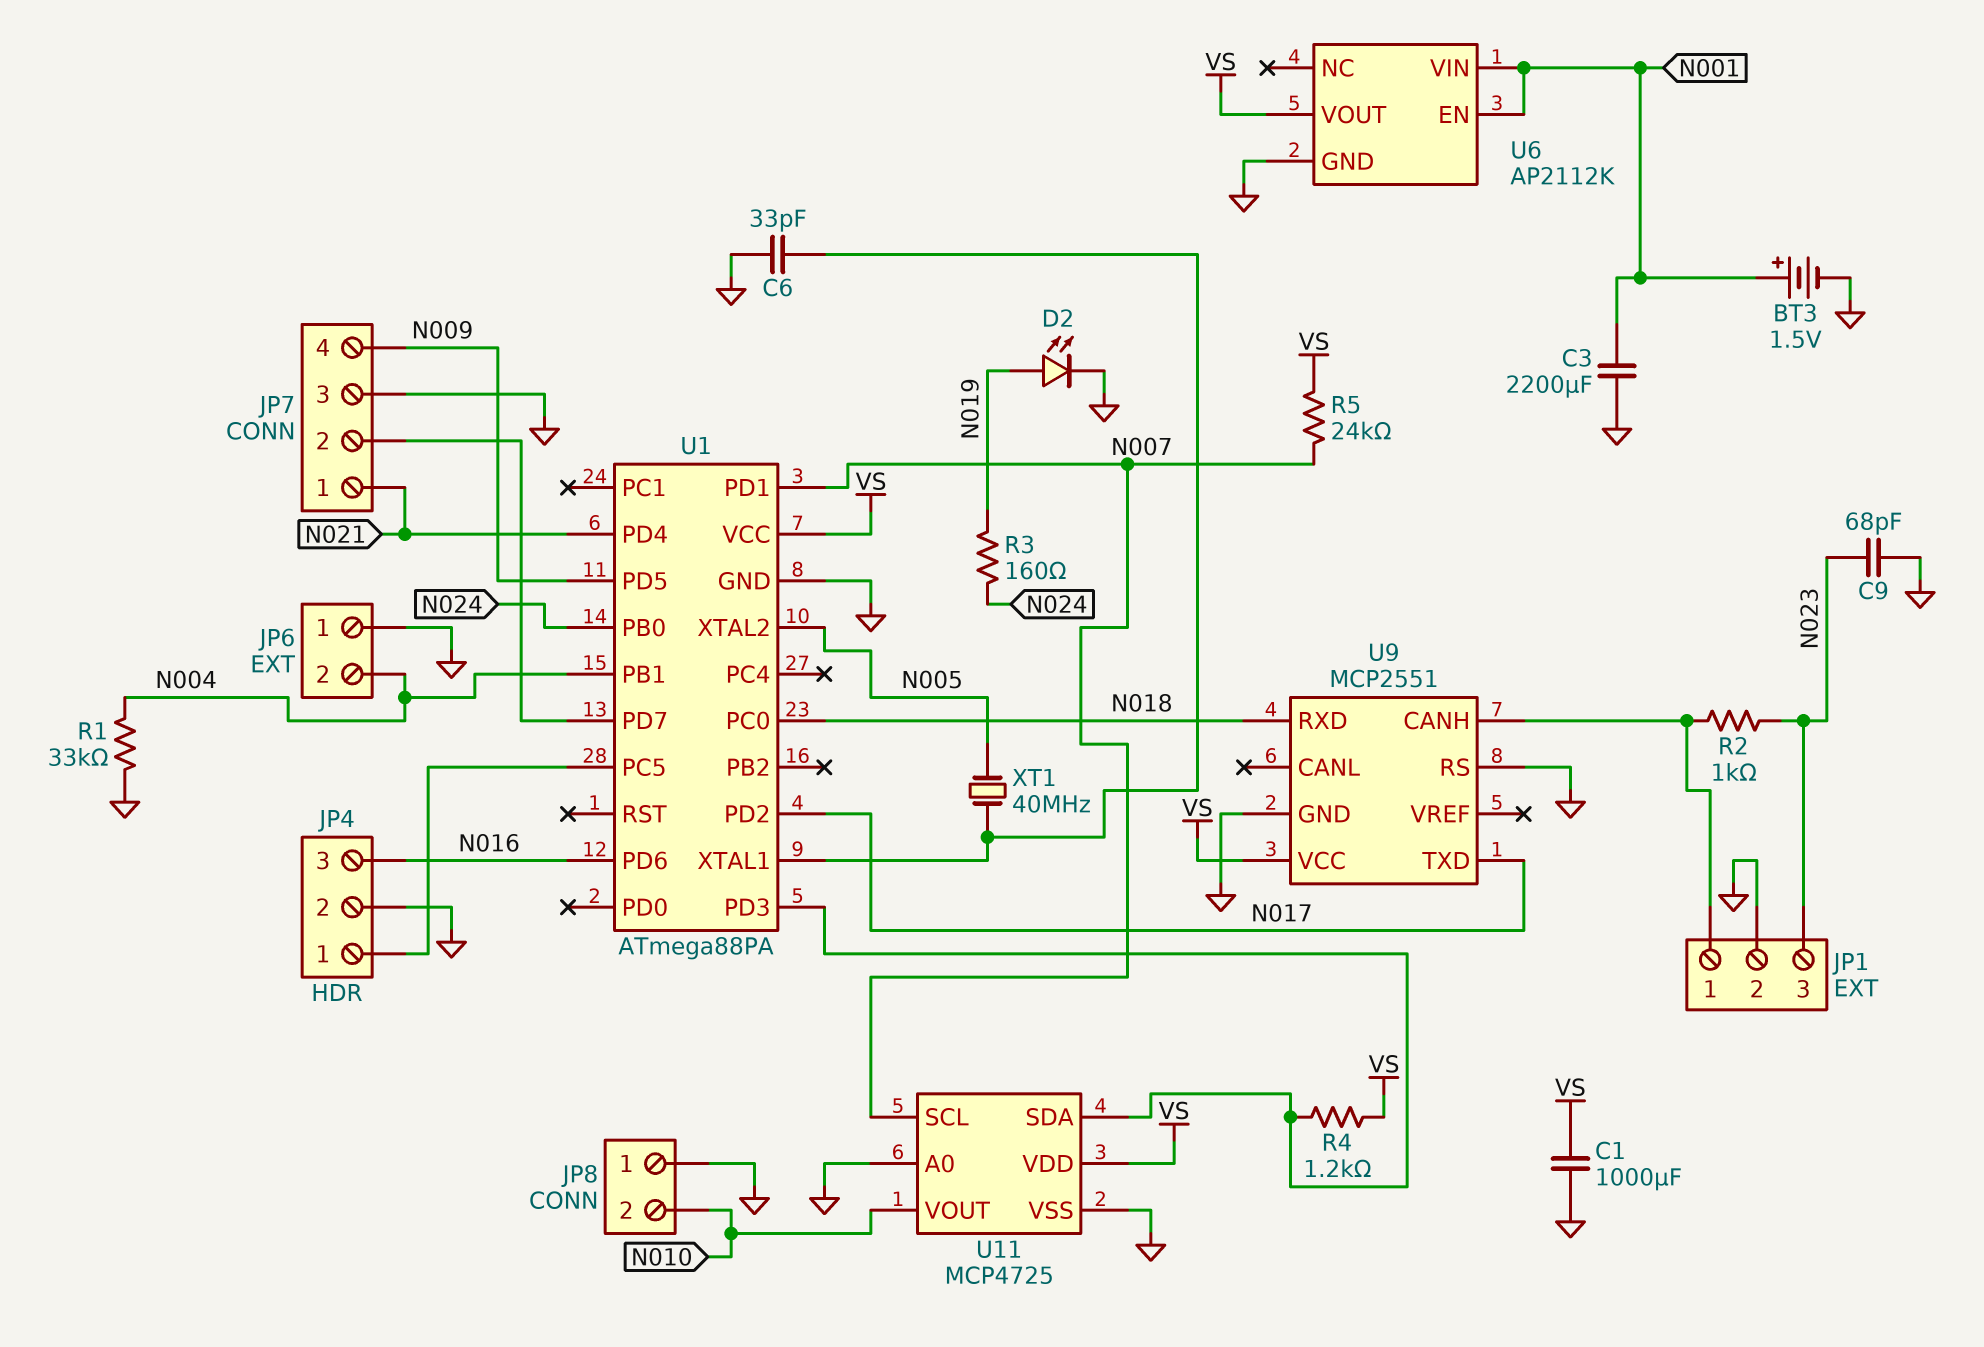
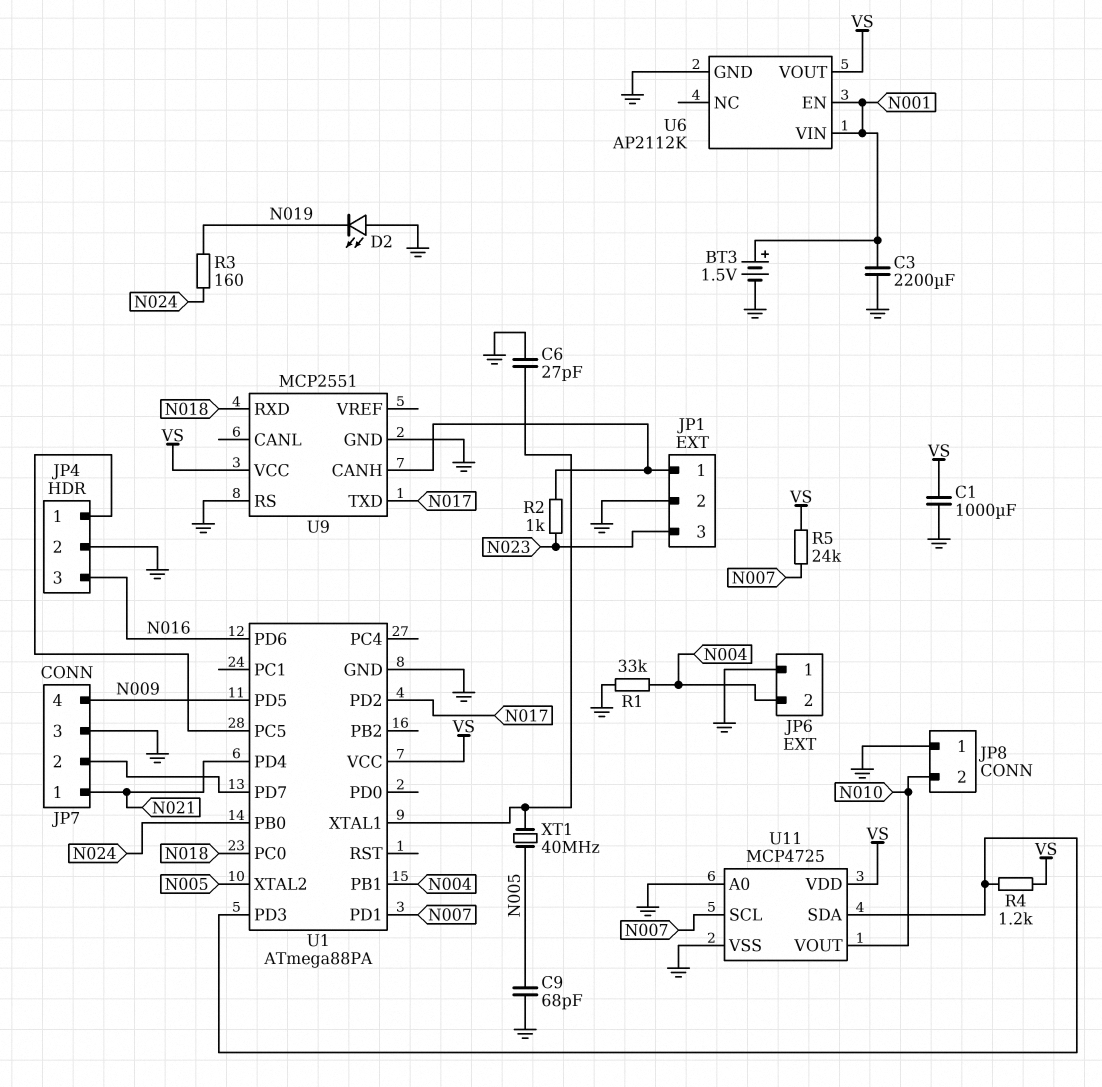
C6: 33pF (GND, U1/XTAL1) -> 27pF (GND, U1/XTAL1)
C9: 68pF (GND, N023) -> 68pF (GND, N005)
D2: LED (A N019, K GND) -> LED (A GND, K N019)

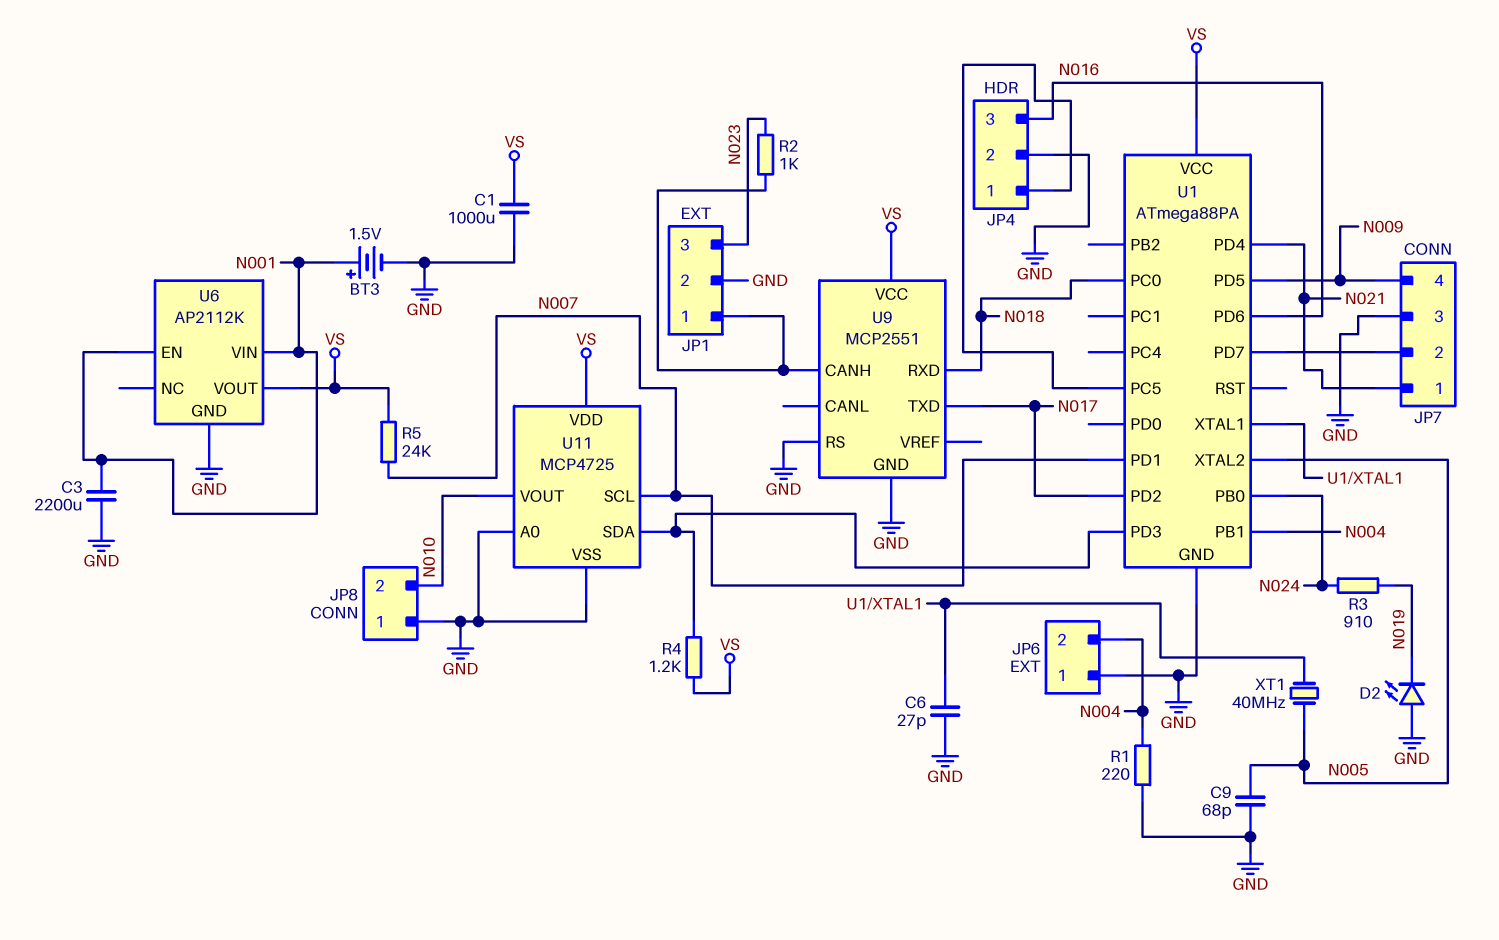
R1: 33k (GND, N004) -> 220 (GND, N004)
R3: 160 (N019, N024) -> 910 (N019, N024)

